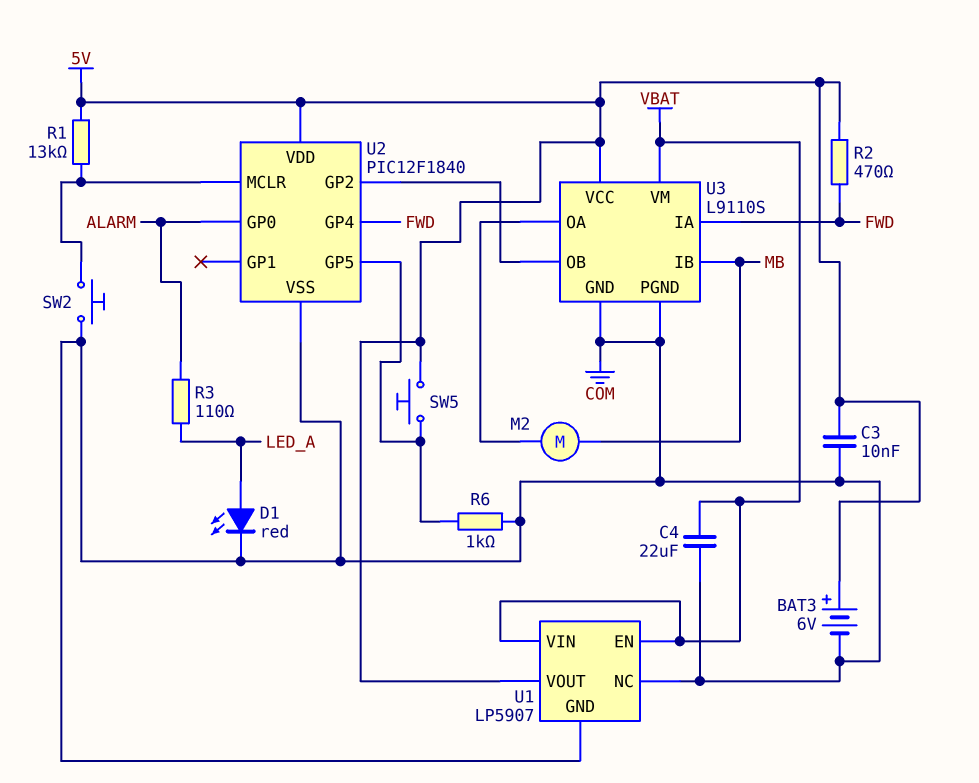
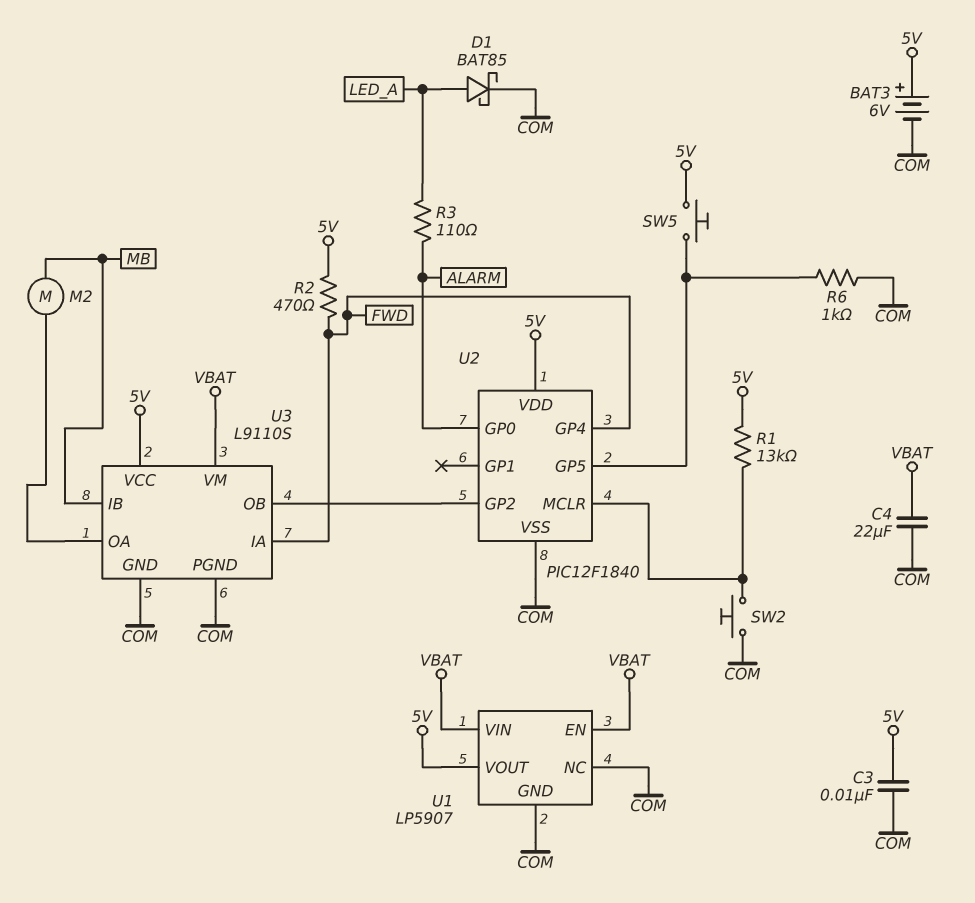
D1: LED red (A LED_A, K COM) -> schottky BAT85 (A LED_A, K COM)

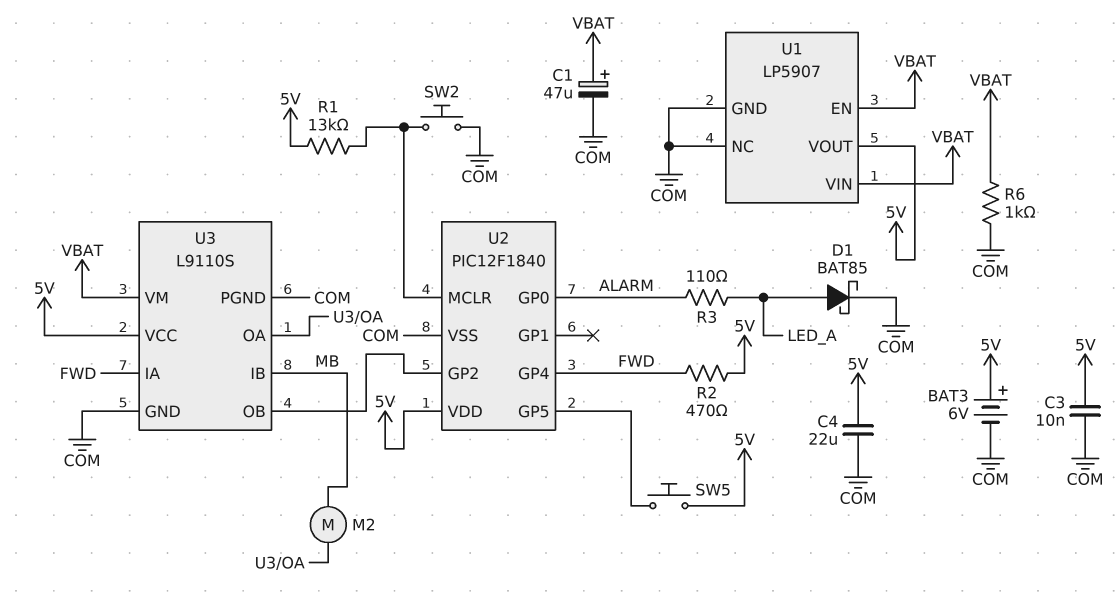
C1: none -> 47uF (plus VBAT, minus COM)
C4: 22uF (COM, VBAT) -> 22uF (5V, COM)
R6: 1k (COM, U2/GP5) -> 1k (COM, VBAT)

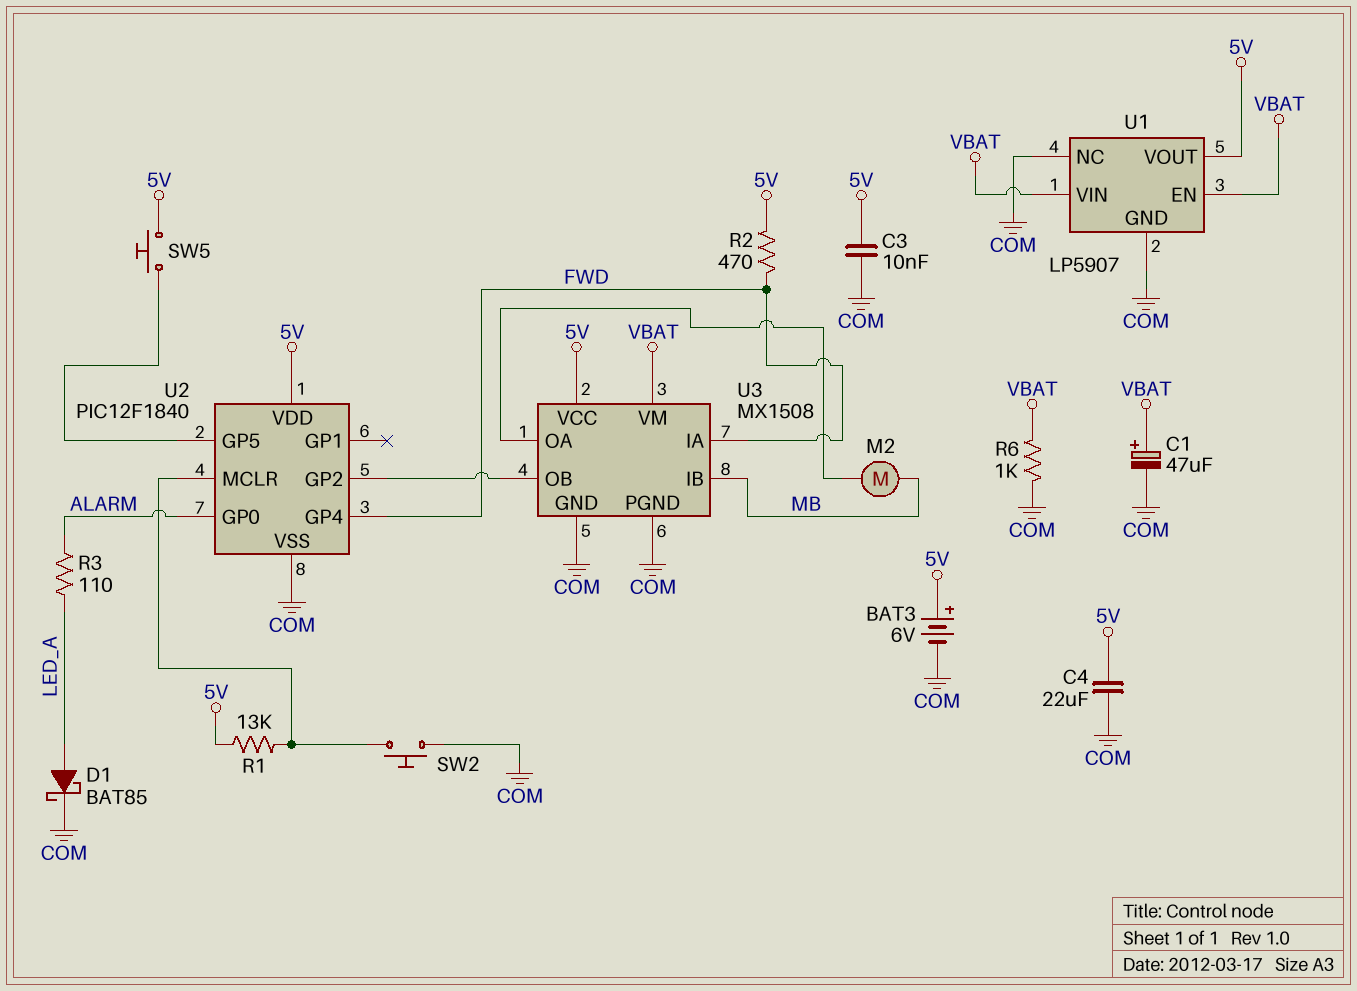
U3: L9110S -> MX1508

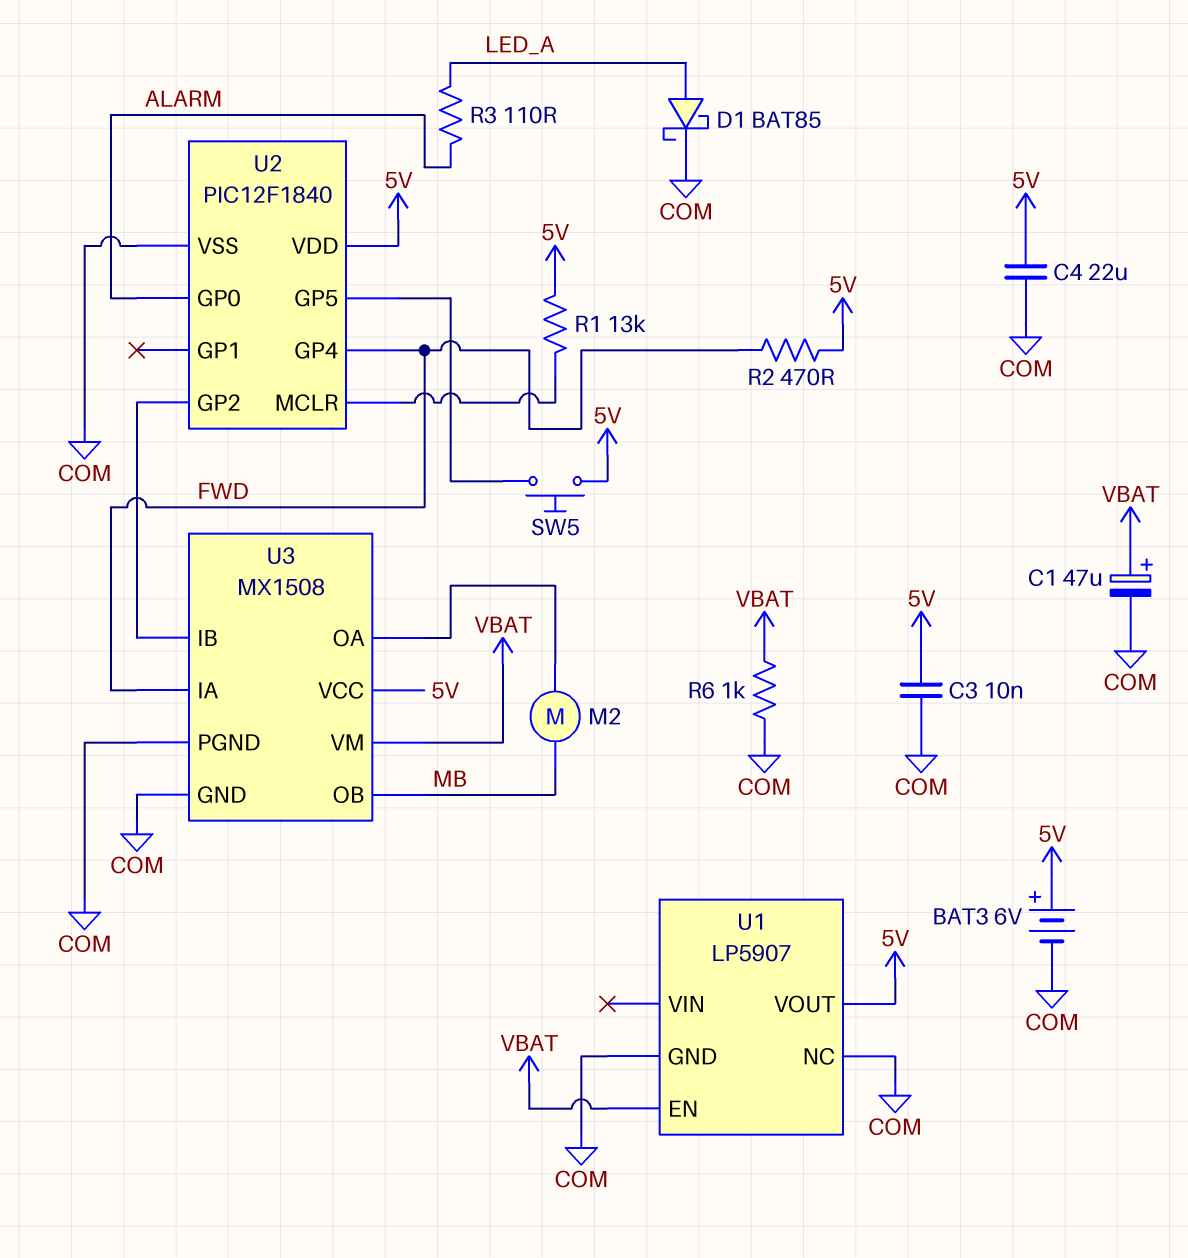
SW2: button (COM, U2/MCLR) -> none
U1 pin VIN: VBAT -> none
U3 pin IB: MB -> U2/GP2
U3 pin OB: U2/GP2 -> MB

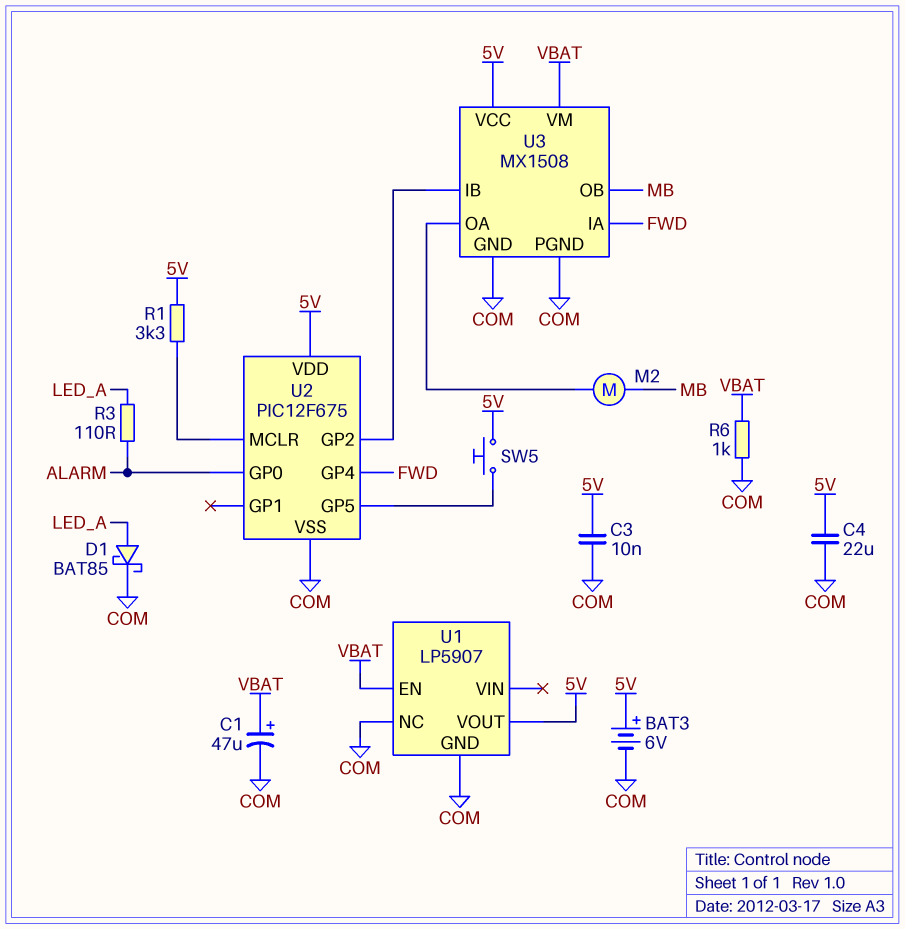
R1: 13k (5V, U2/MCLR) -> 3.3k (5V, U2/MCLR)
R2: 470 (5V, FWD) -> none
U2: PIC12F1840 -> PIC12F675

